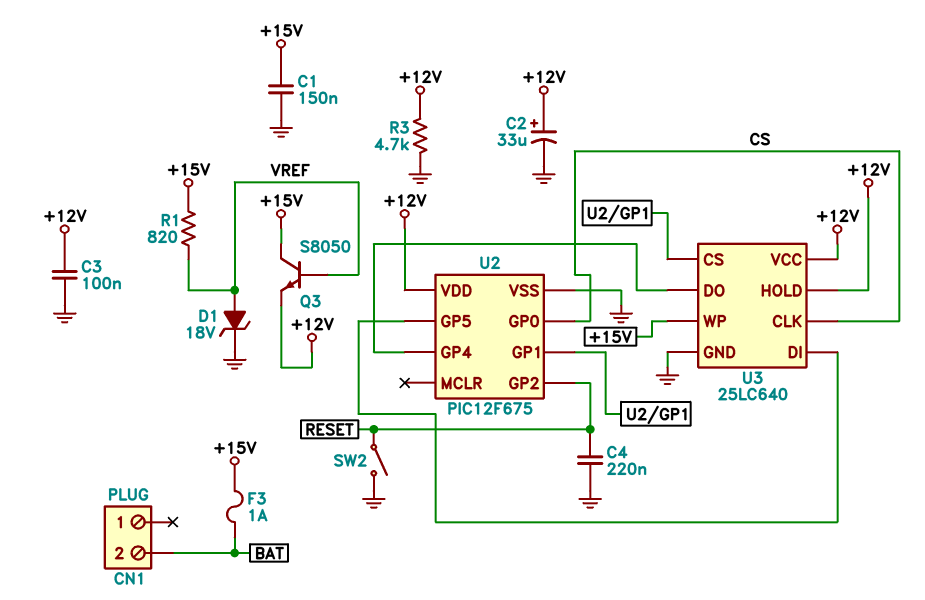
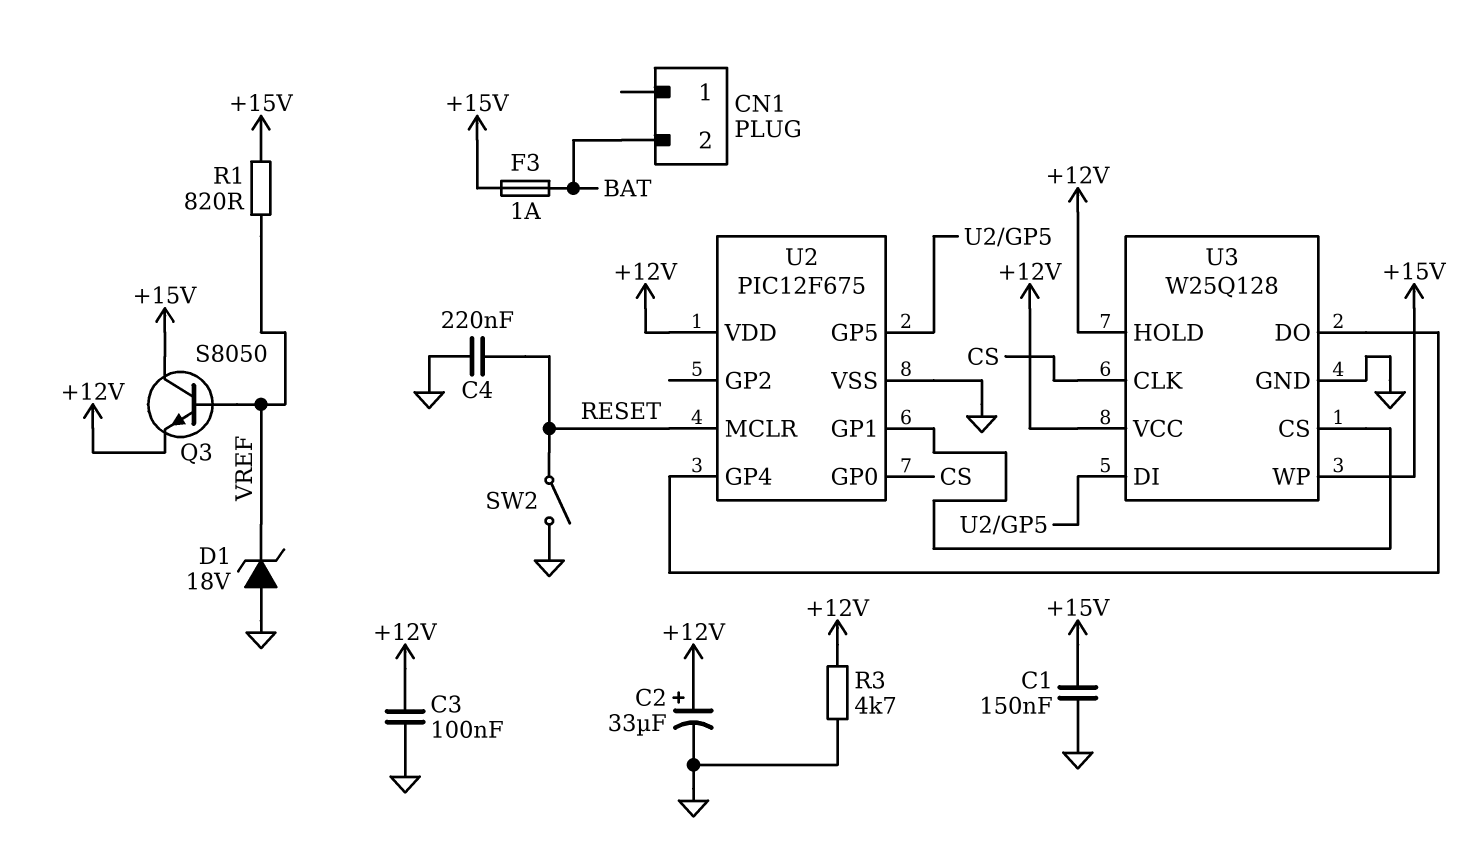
D1: zener 18V (A VREF, K GND) -> zener 18V (A GND, K VREF)
U2 pin GP2: RESET -> none
U2 pin MCLR: none -> RESET
U3: 25LC640 -> W25Q128

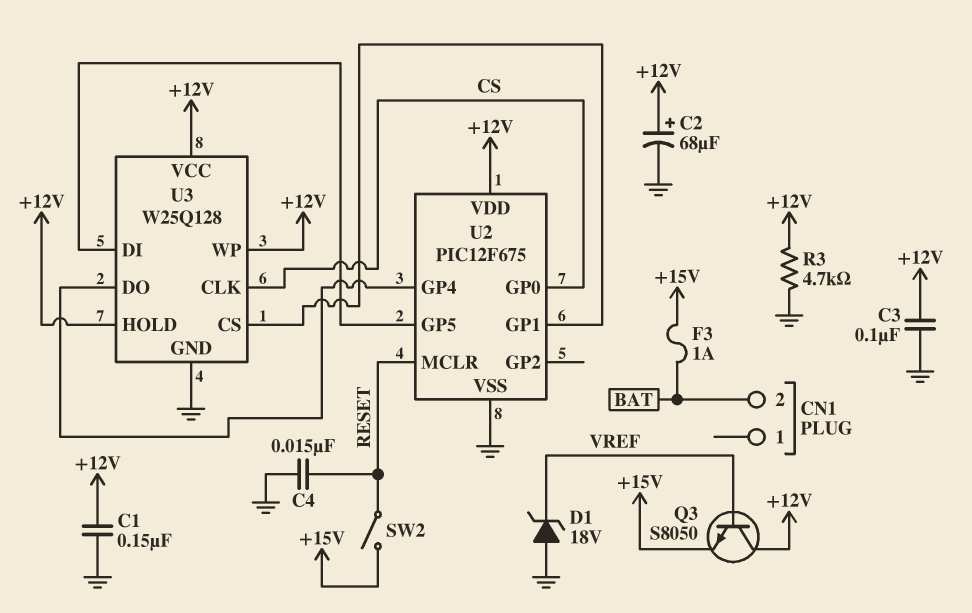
C1: 150nF (+15V, GND) -> 150nF (+12V, GND)
C2: 33uF (plus +12V, minus GND) -> 68uF (plus +12V, minus GND)
C4: 220nF (GND, RESET) -> 15nF (GND, RESET)
Q3: NPN S8050 (B VREF, C +15V, E +12V) -> NPN S8050 (B VREF, C +12V, E +15V)
R1: 820 (+15V, VREF) -> none
SW2: switch (GND, RESET) -> switch (+15V, RESET)
U3 pin WP: +15V -> +12V

